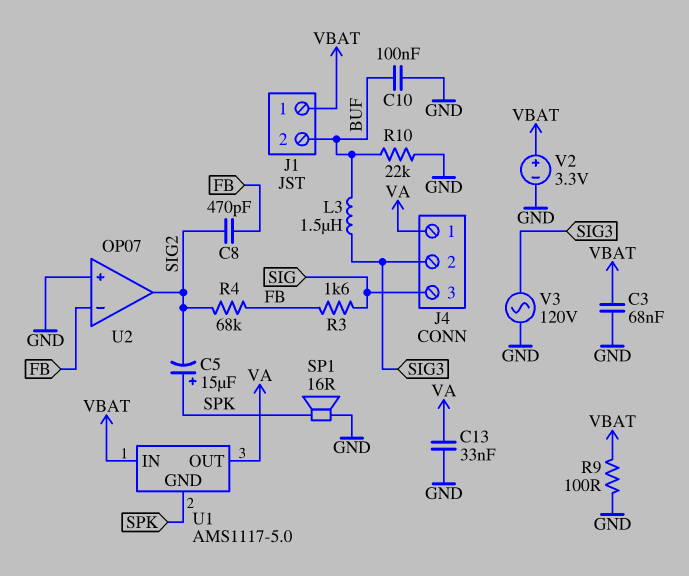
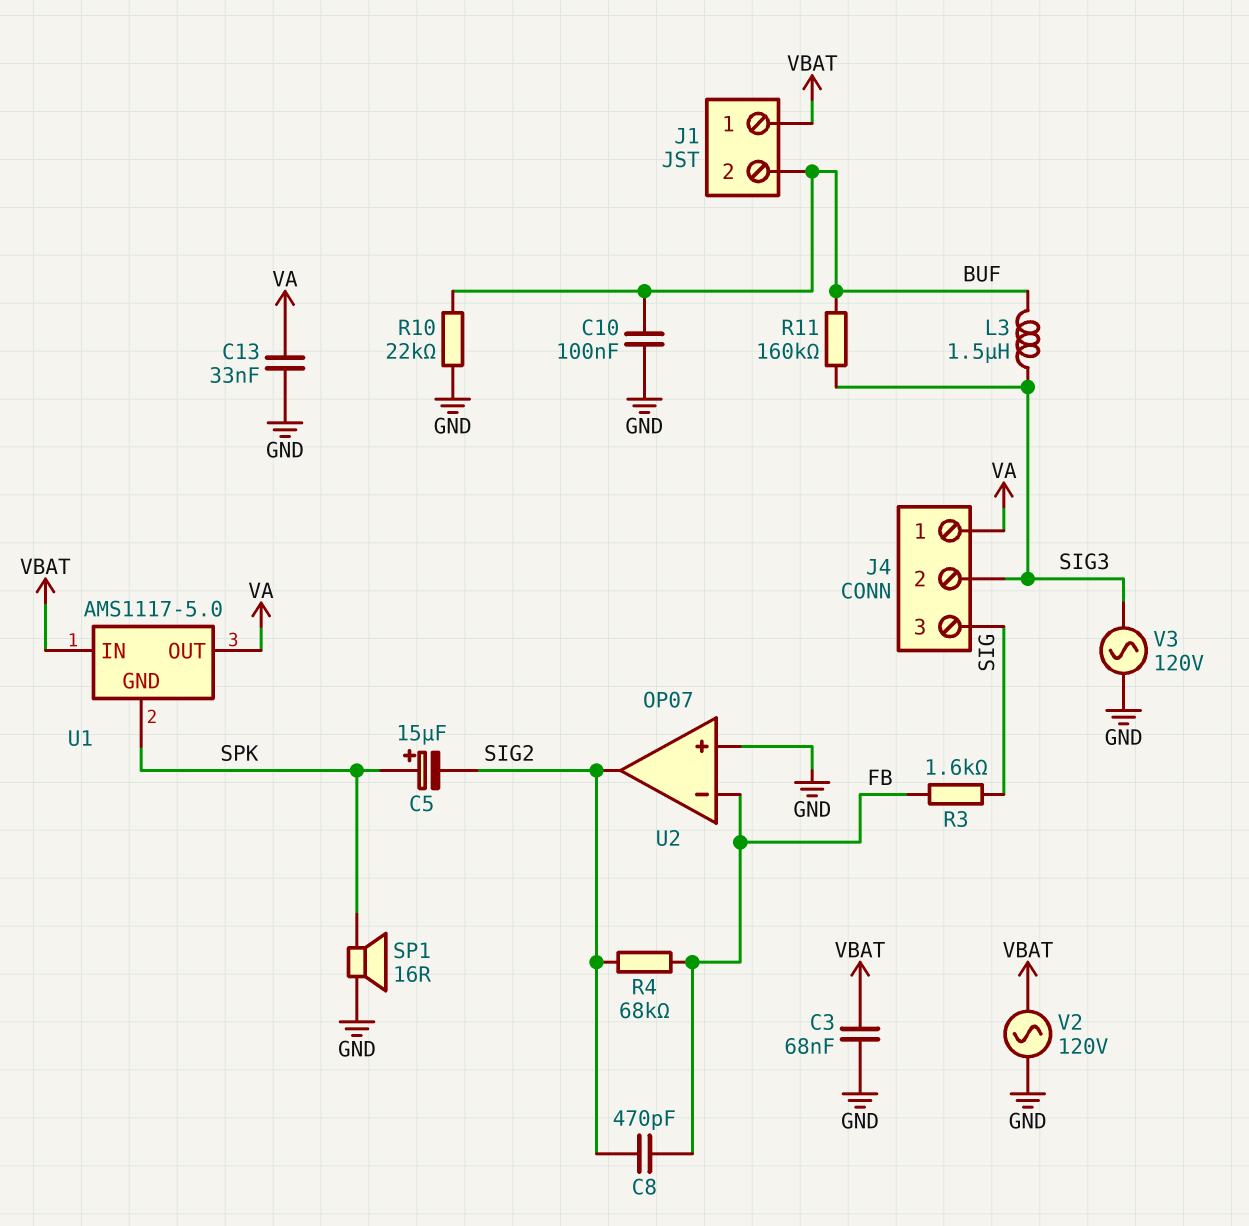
R9: 100 (GND, VBAT) -> none
R11: none -> 160k (BUF, SIG3)
V2: 3.3V (plus VBAT, minus GND) -> AC 120V (GND, VBAT)

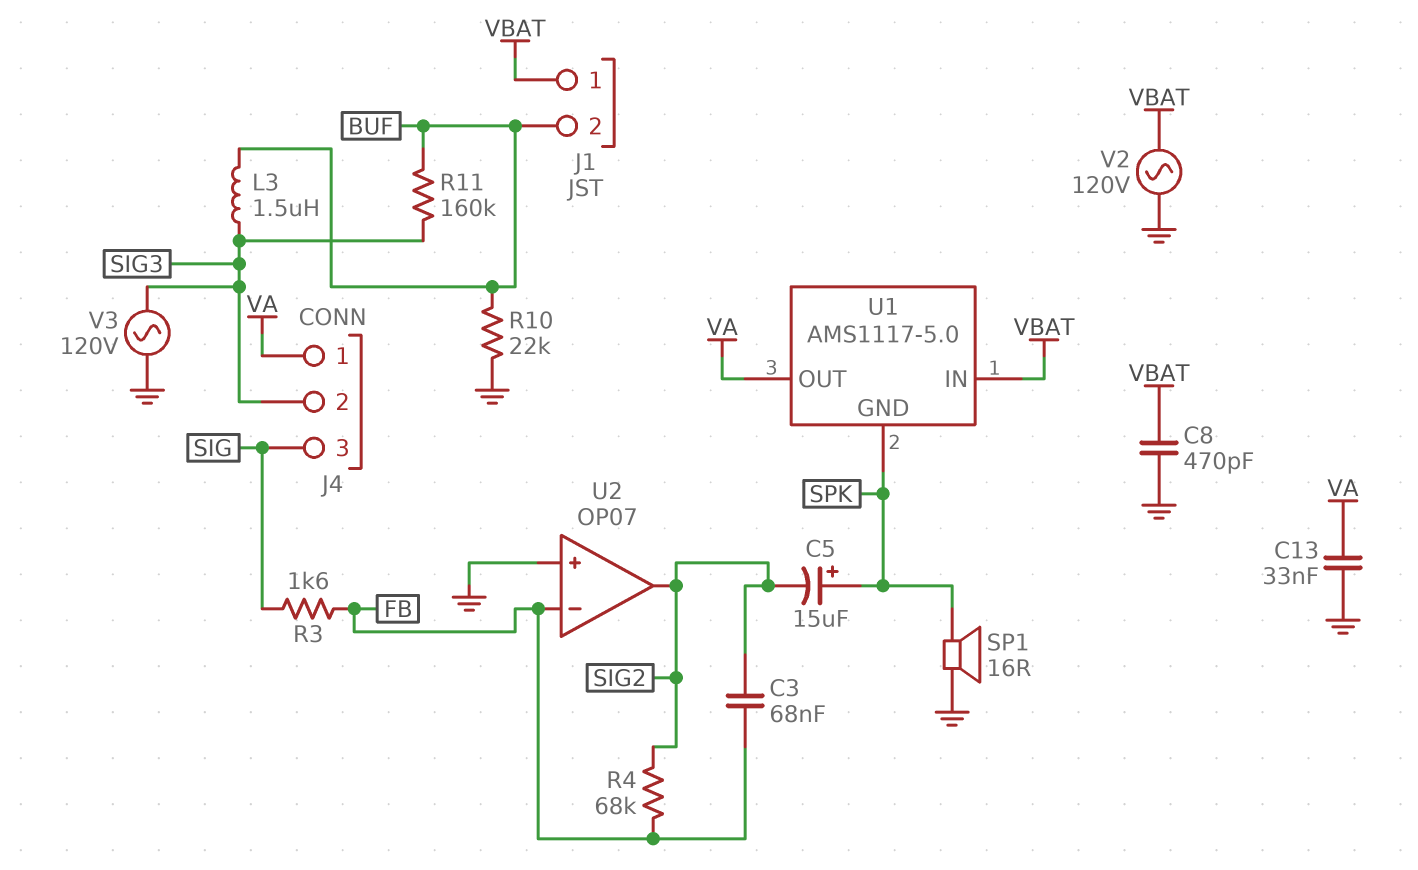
C3: 68nF (GND, VBAT) -> 68nF (FB, SIG2)
C8: 470pF (FB, SIG2) -> 470pF (GND, VBAT)
C10: 100nF (BUF, GND) -> none

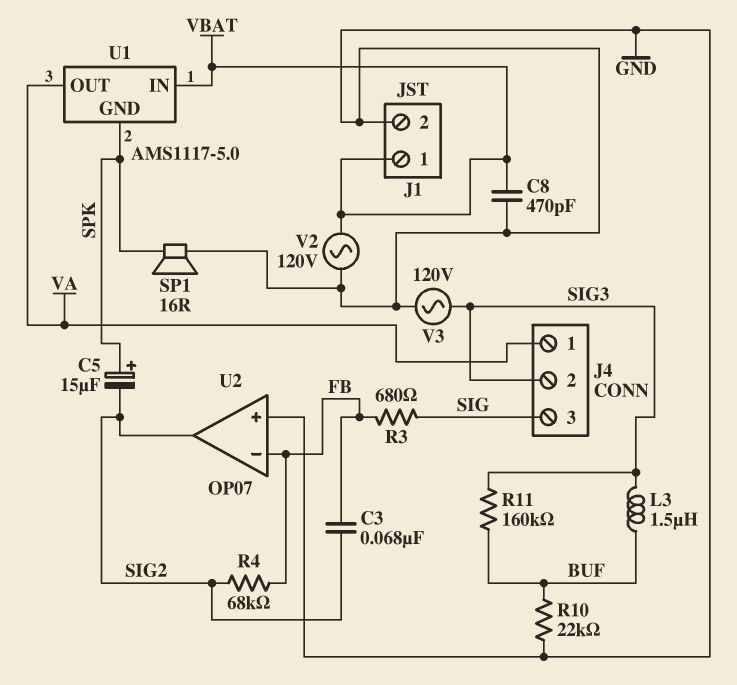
C13: 33nF (GND, VA) -> none
J1 pin 2: BUF -> GND
R3: 1.6k (FB, SIG) -> 680 (FB, SIG)

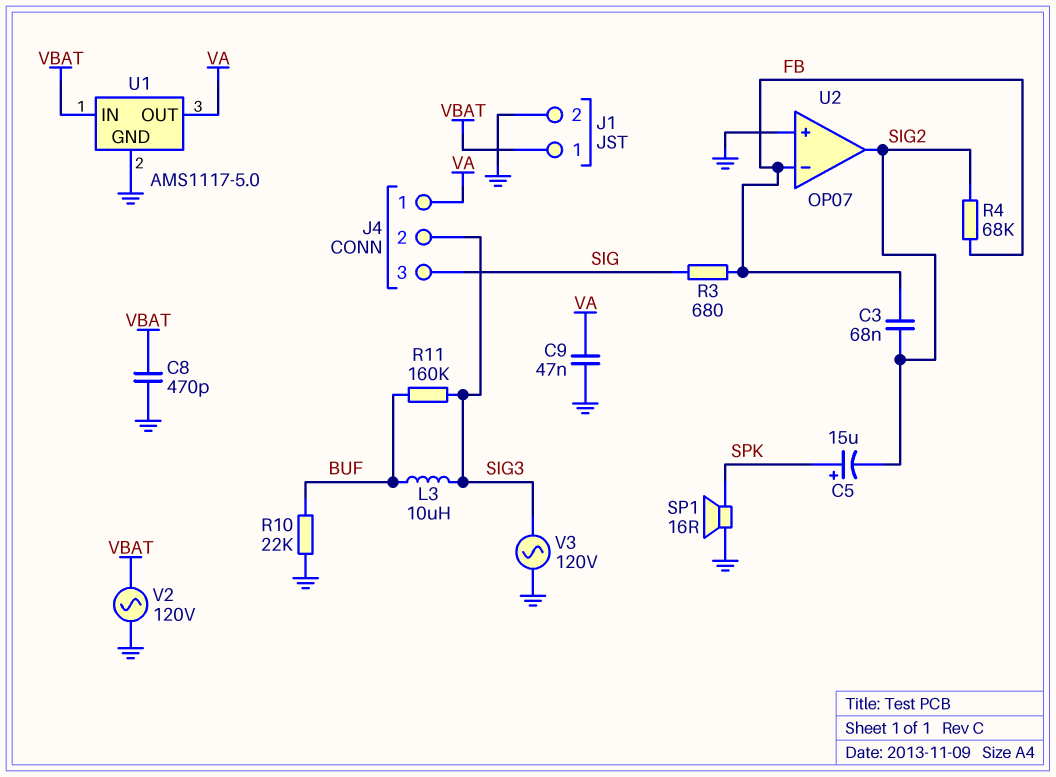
C9: none -> 47nF (GND, VA)
L3: 1.5uH (BUF, SIG3) -> 10uH (BUF, SIG3)
U1 pin GND: SPK -> GND

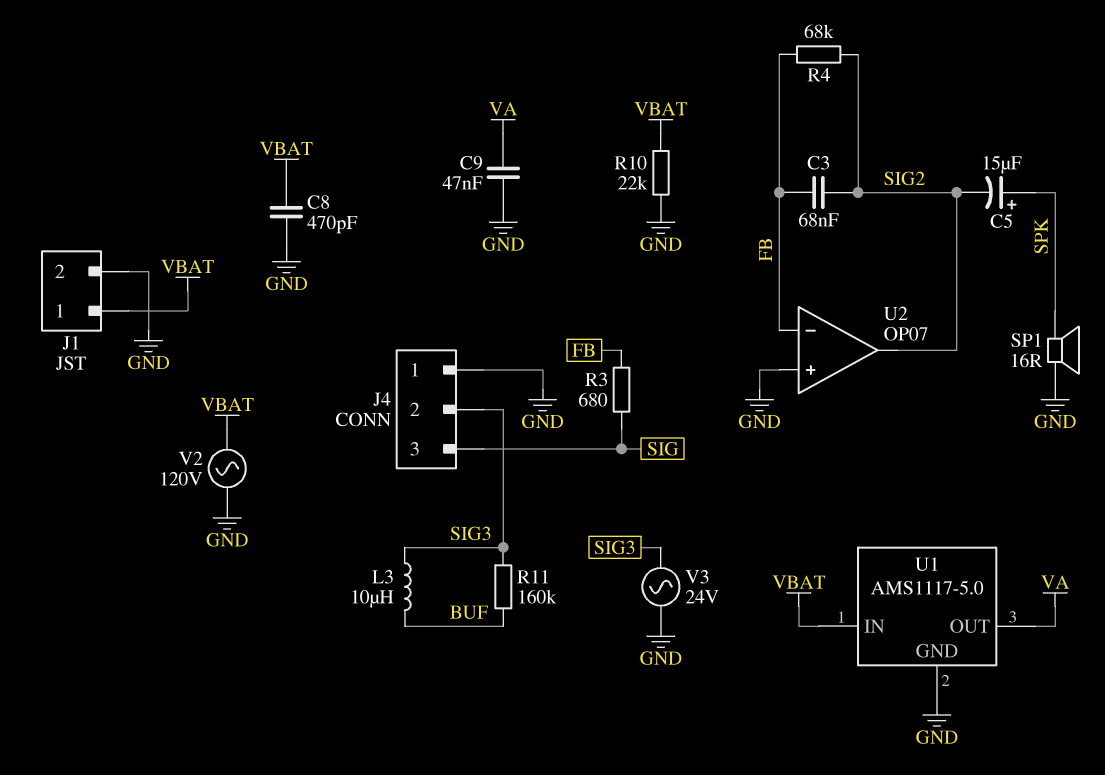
J4 pin 1: VA -> GND
R10: 22k (BUF, GND) -> 22k (GND, VBAT)
V3: AC 120V (GND, SIG3) -> AC 24V (GND, SIG3)

